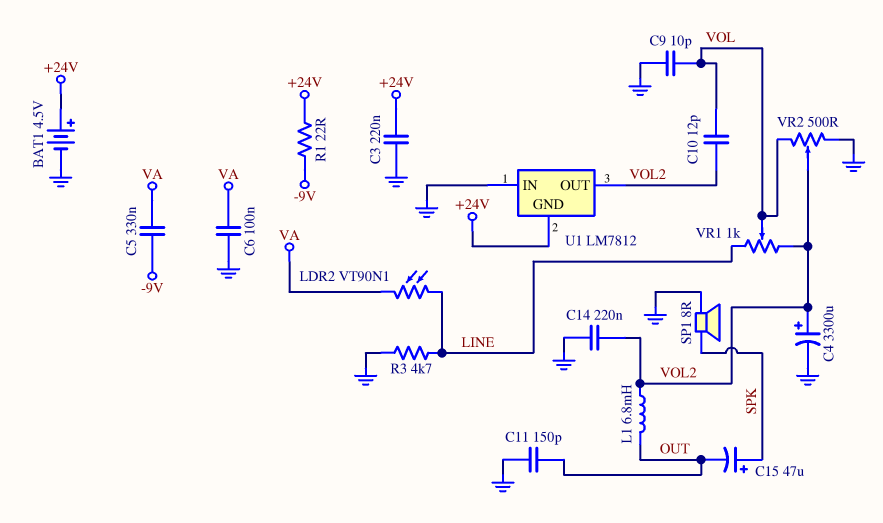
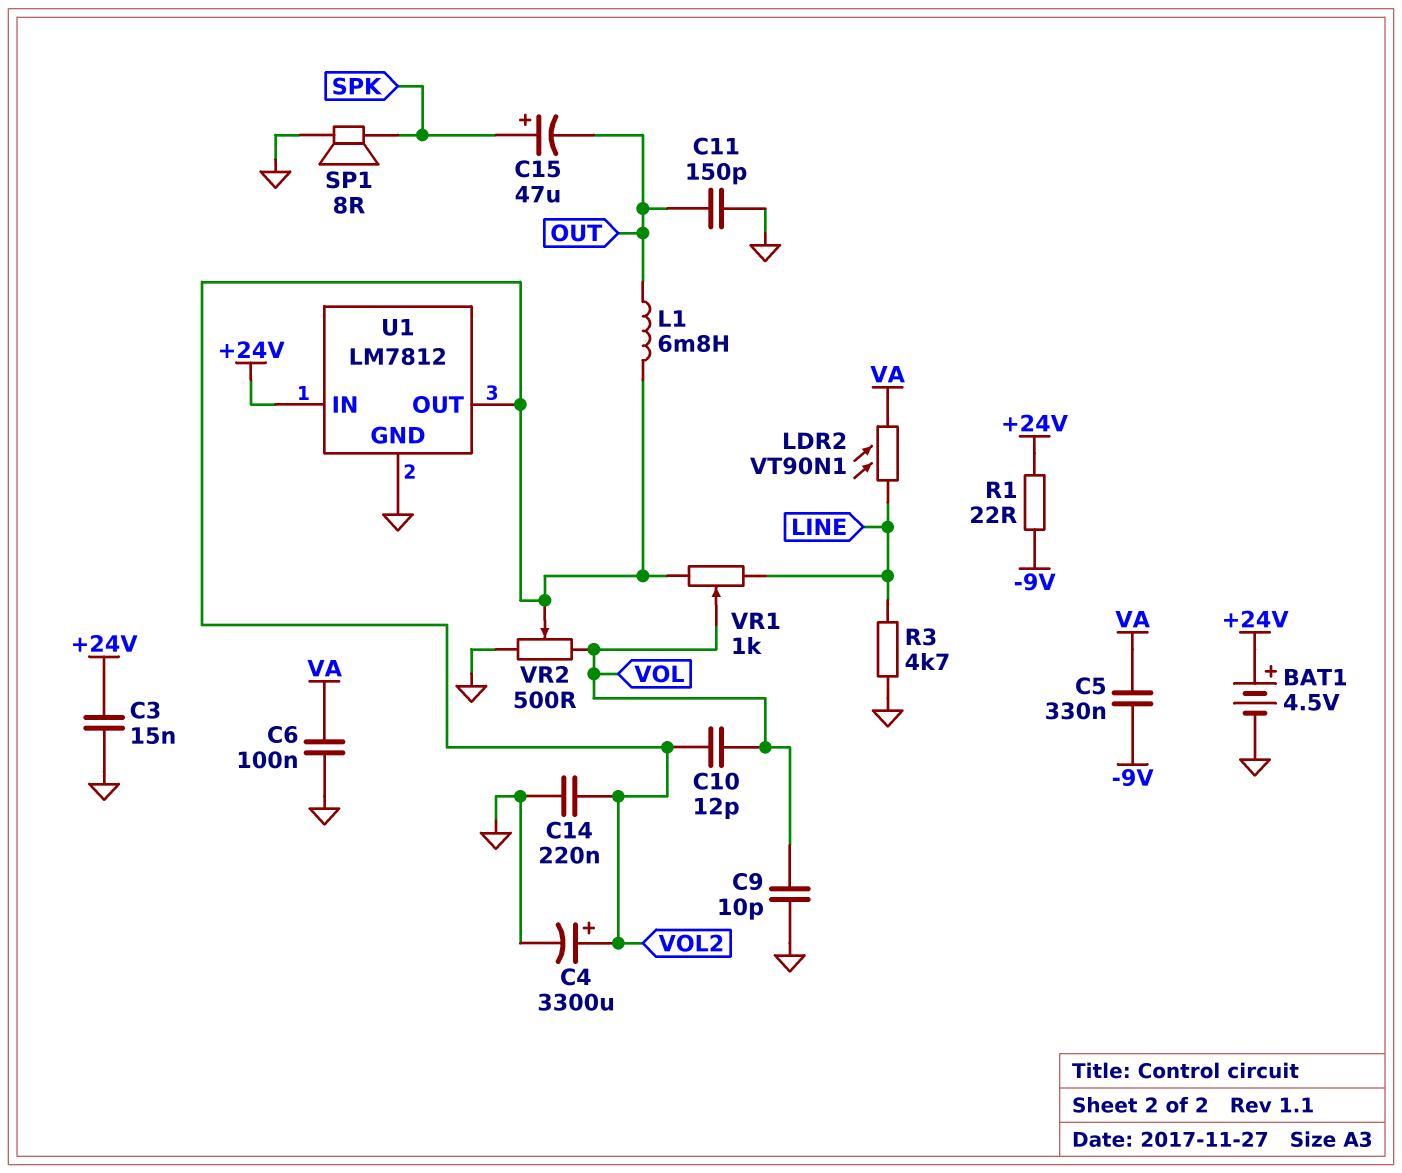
C3: 220nF (+24V, GND) -> 15nF (+24V, GND)
U1 pin GND: +24V -> GND
U1 pin IN: GND -> +24V

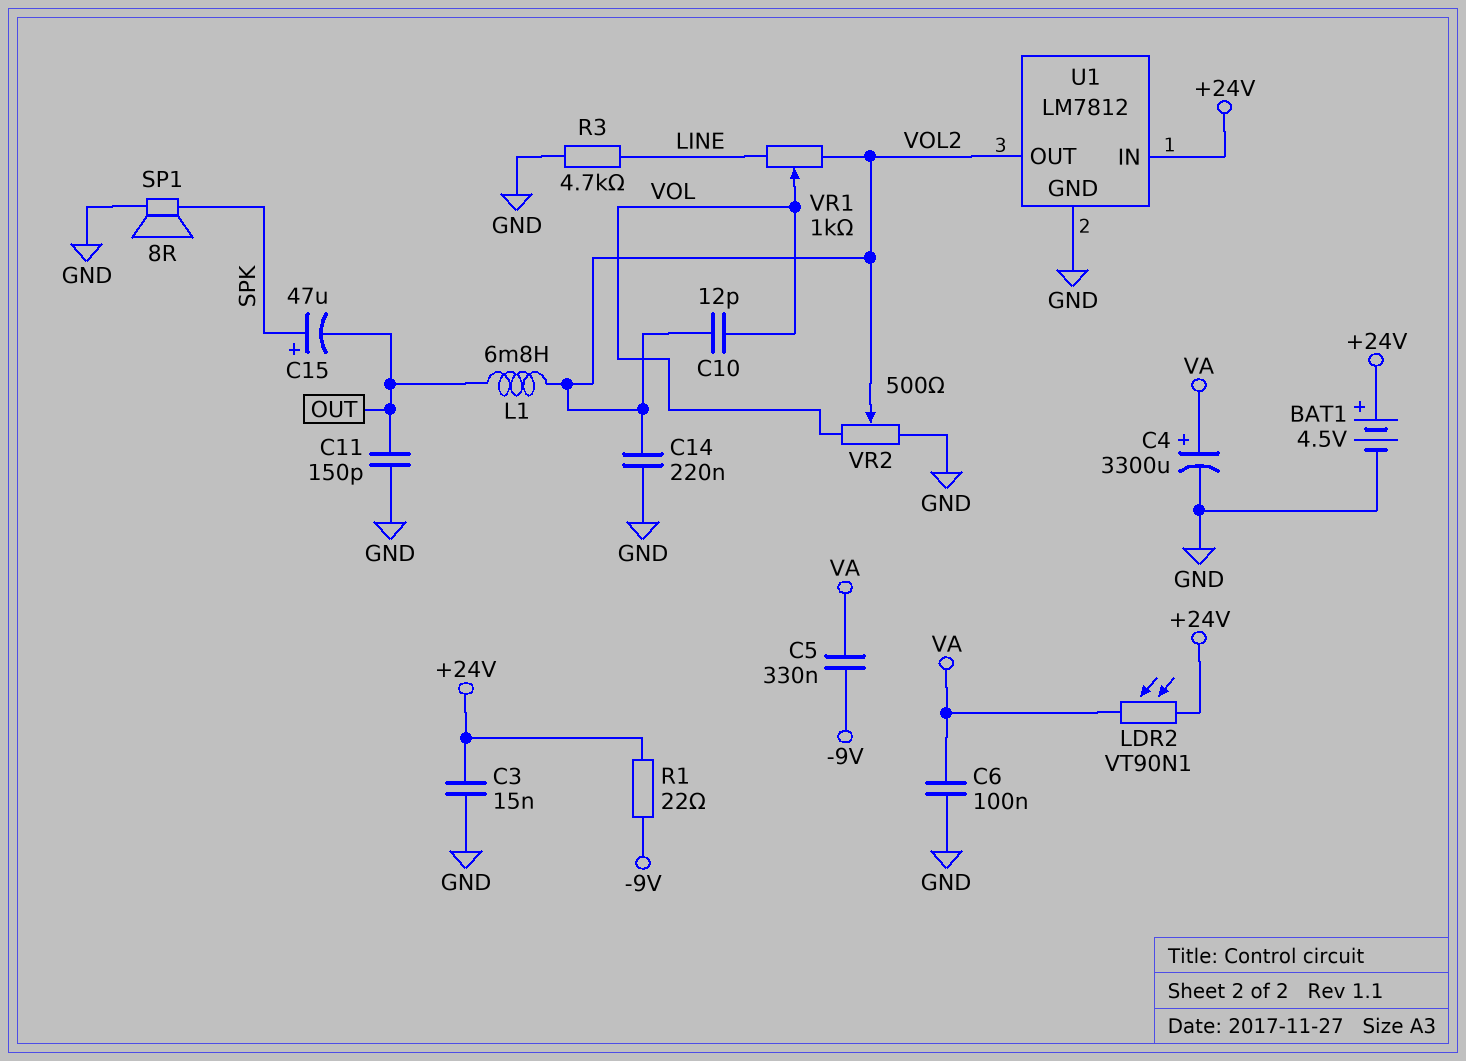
C4: 3300uF (plus VOL2, minus GND) -> 3300uF (plus VA, minus GND)
C9: 10pF (GND, VOL) -> none
LDR2: VT90N1 (LINE, VA) -> VT90N1 (+24V, VA)

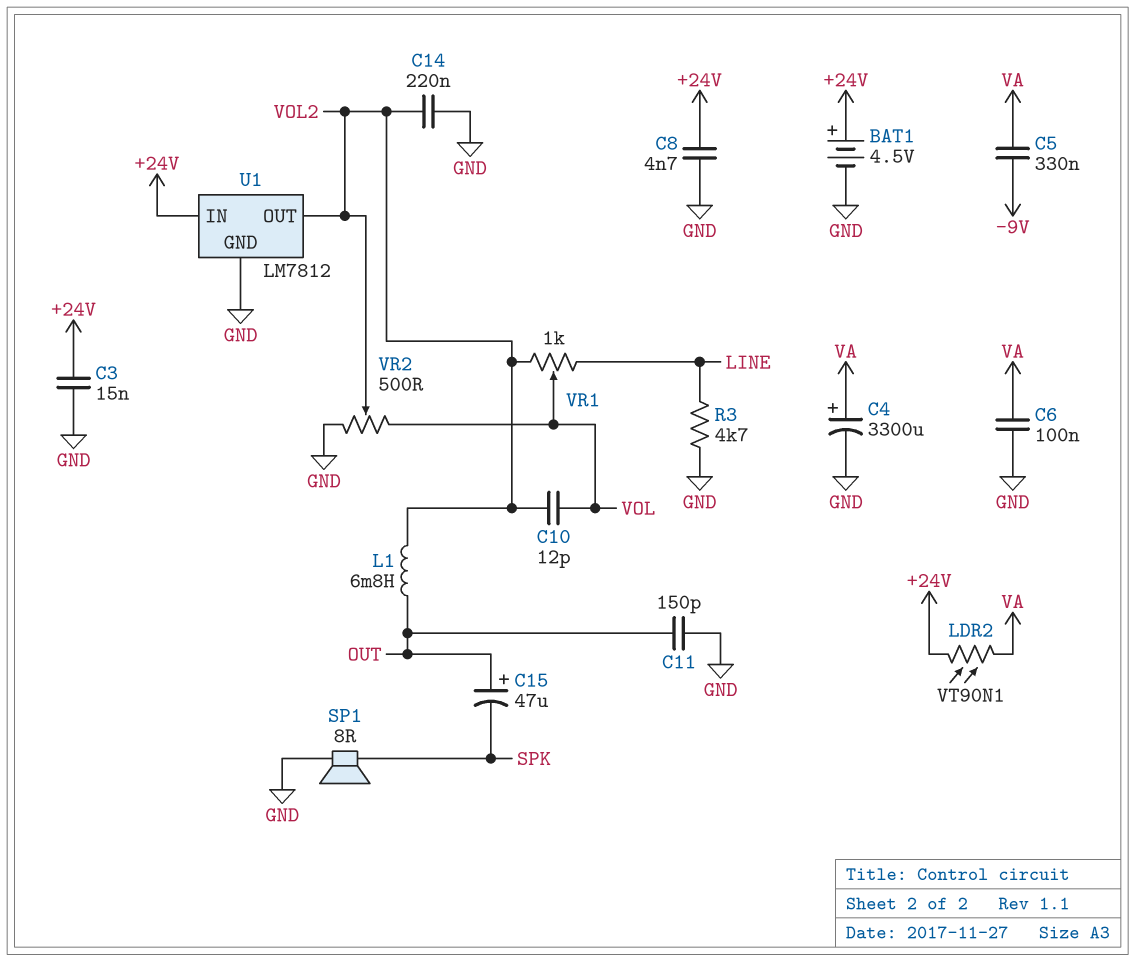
C8: none -> 4.7nF (+24V, GND)
C15: 47uF (plus SPK, minus OUT) -> 47uF (plus OUT, minus SPK)
R1: 22 (+24V, -9V) -> none

